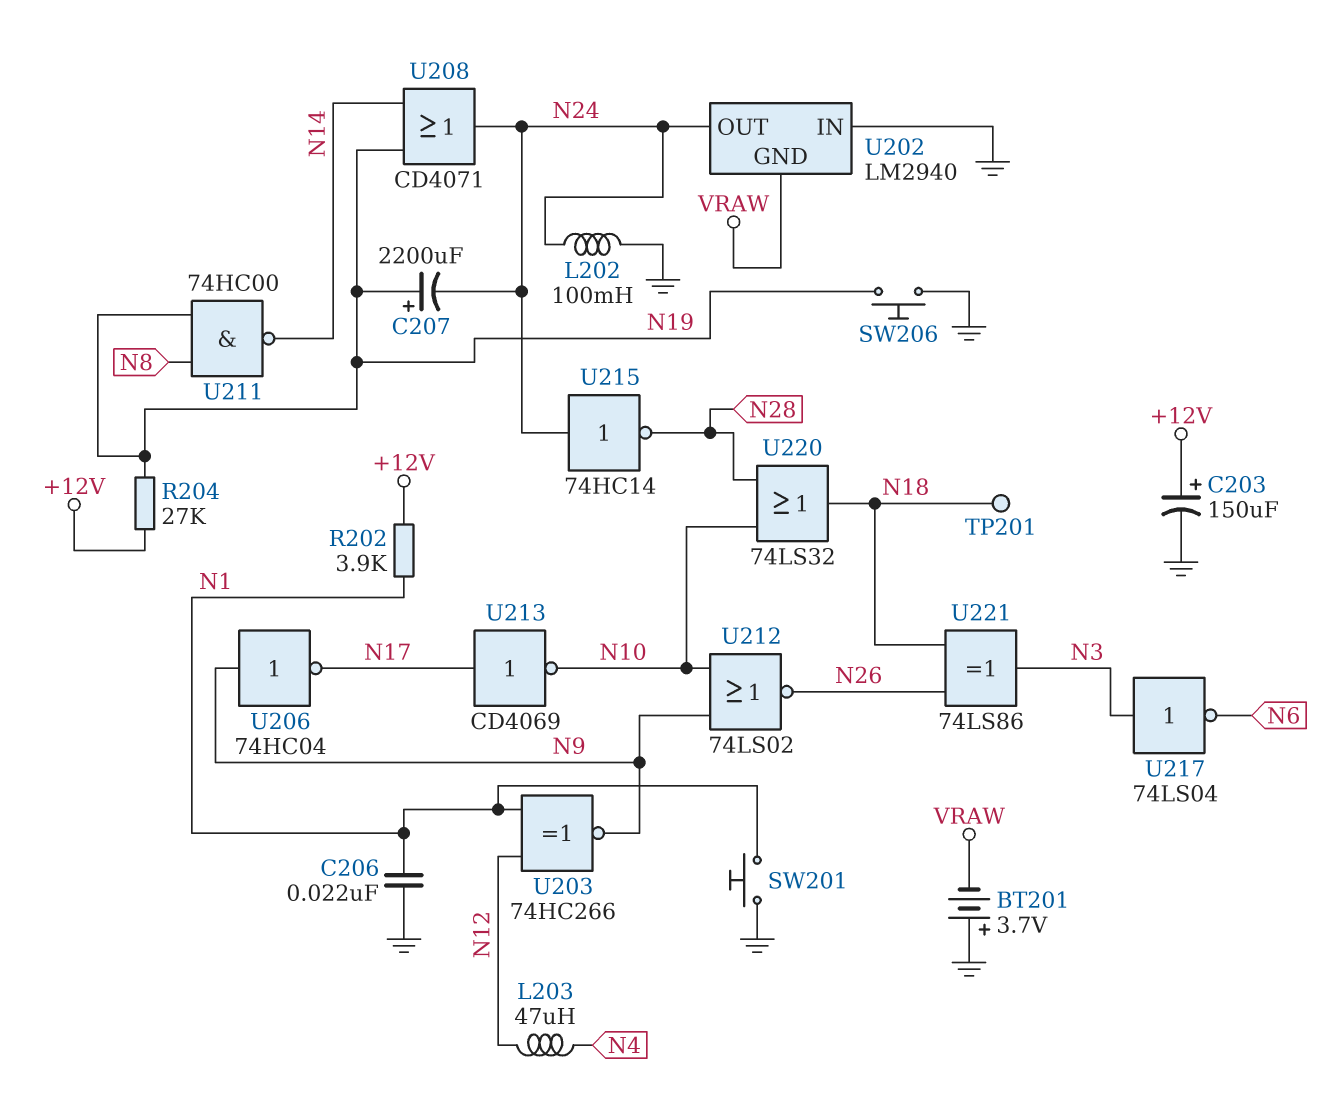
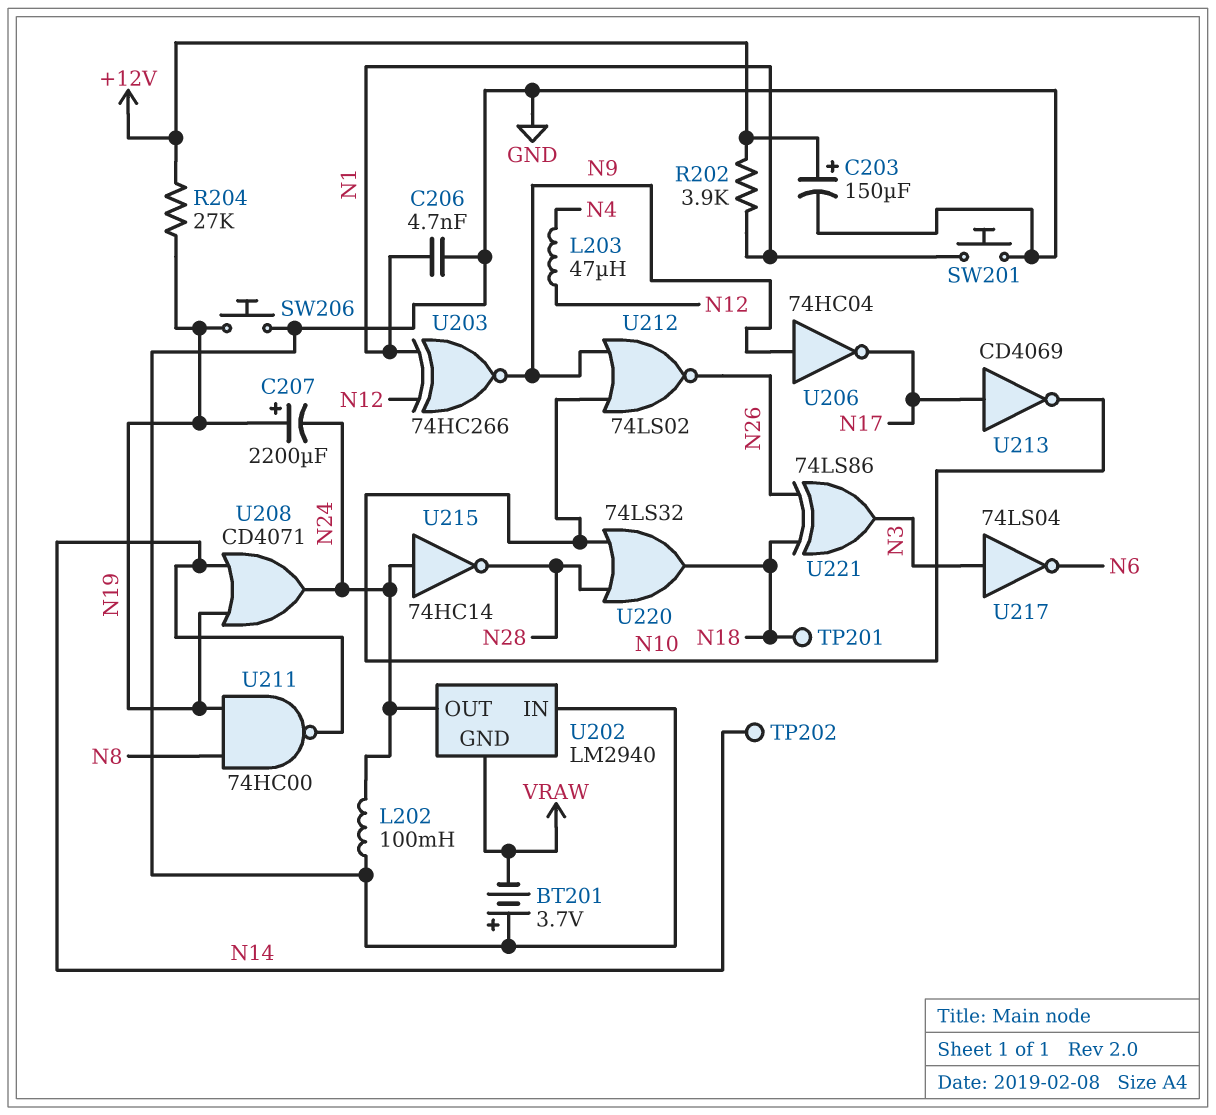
C206: 22nF (GND, N1) -> 4.7nF (GND, N1)
TP202: none -> test point (N14)

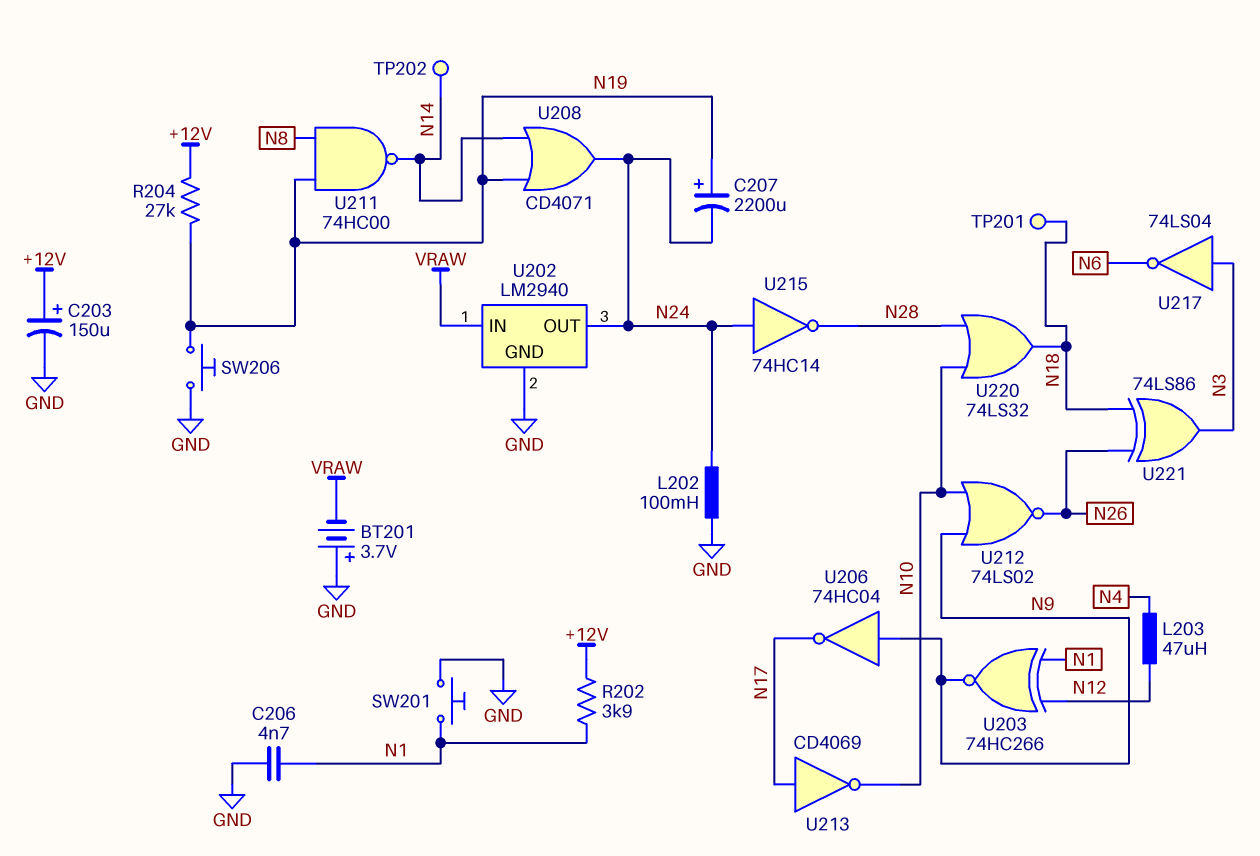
U202 pin GND: VRAW -> GND
U202 pin IN: GND -> VRAW

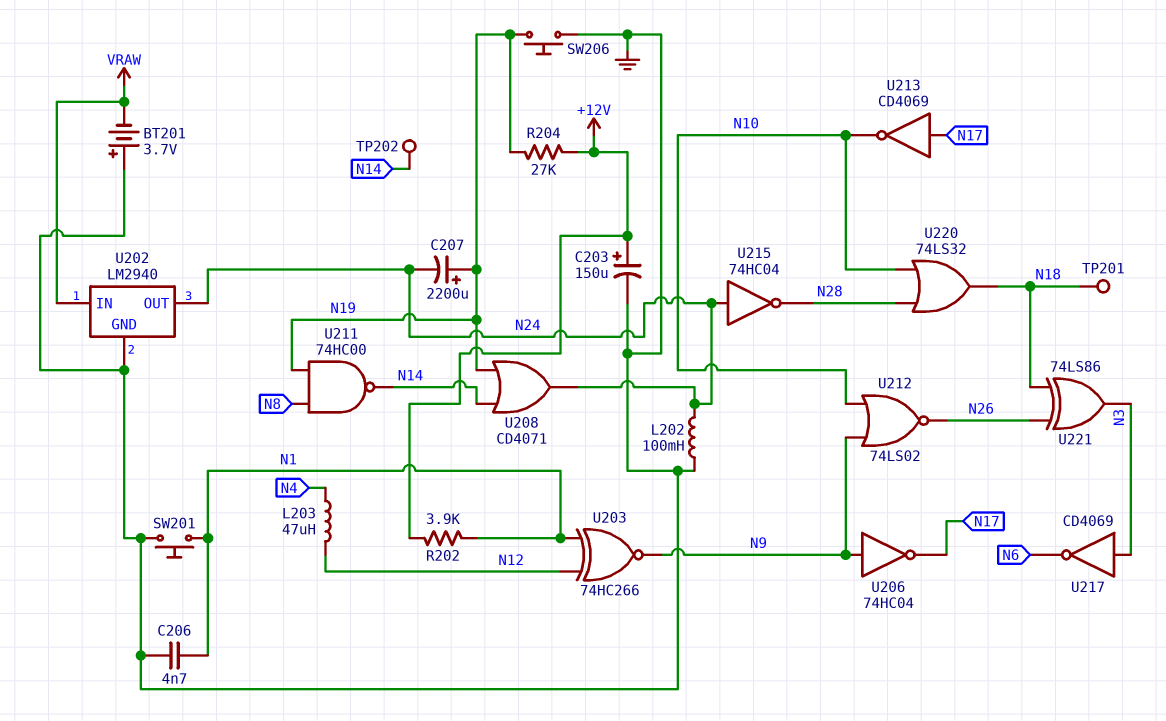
U215: NOT 74HC14 (in N24, out N28) -> NOT 74HC04 (in N24, out N28)
U217: NOT 74LS04 (in N3, out N6) -> NOT CD4069 (in N3, out N6)

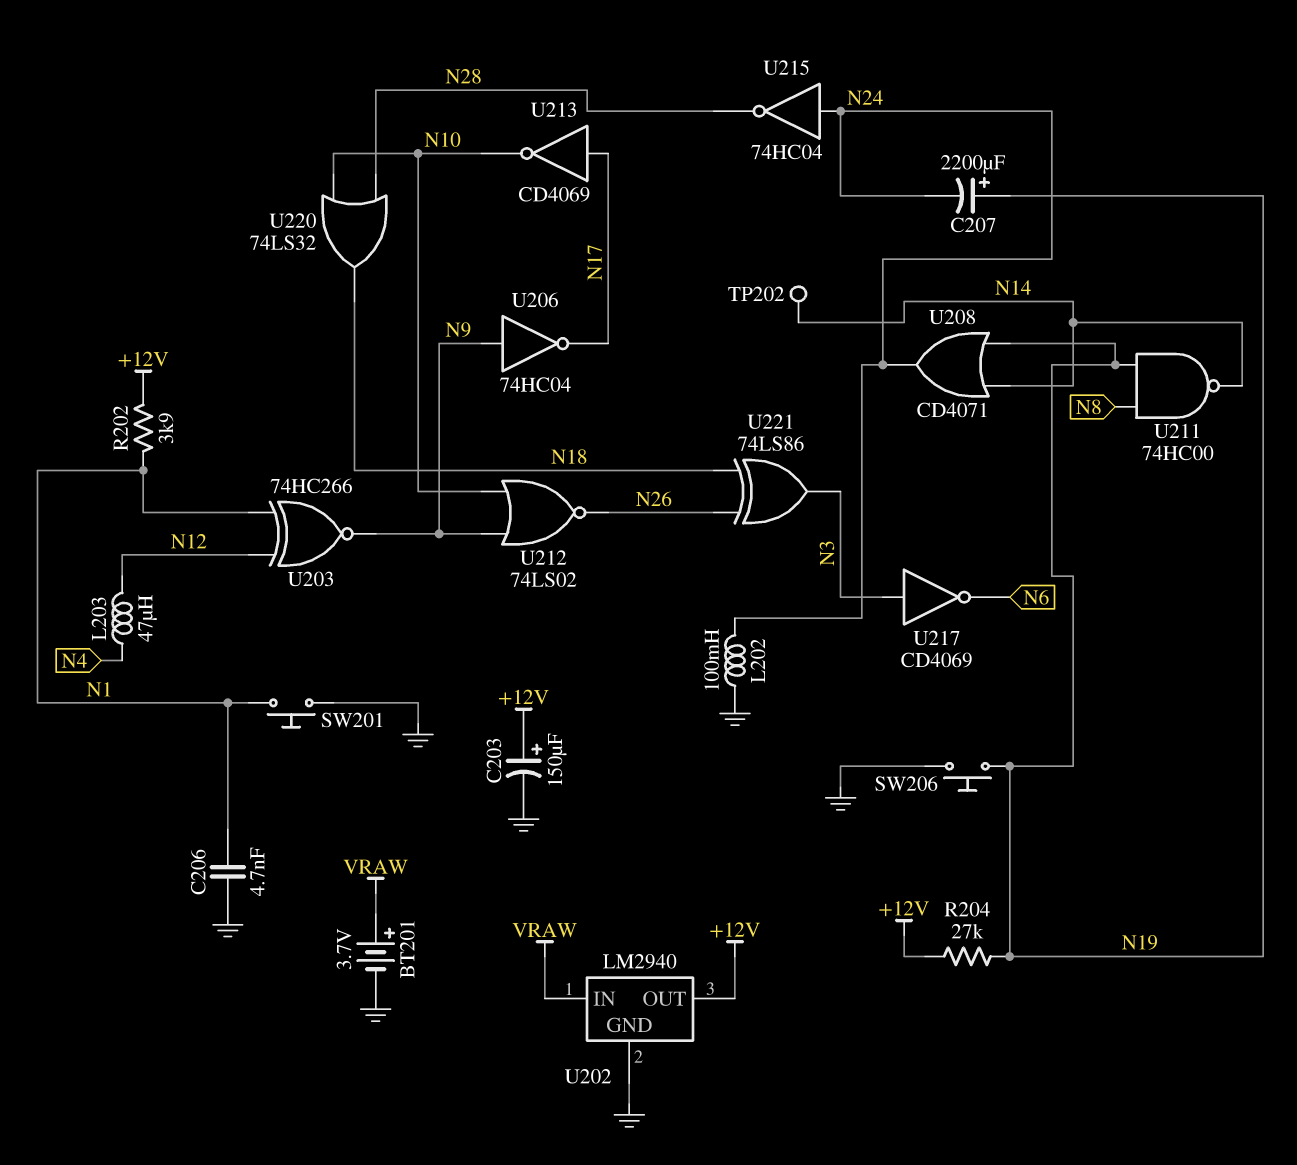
BT201: 3.7V (plus GND, minus VRAW) -> 3.7V (plus VRAW, minus GND)
TP201: test point (N18) -> none
U202 pin OUT: N24 -> +12V

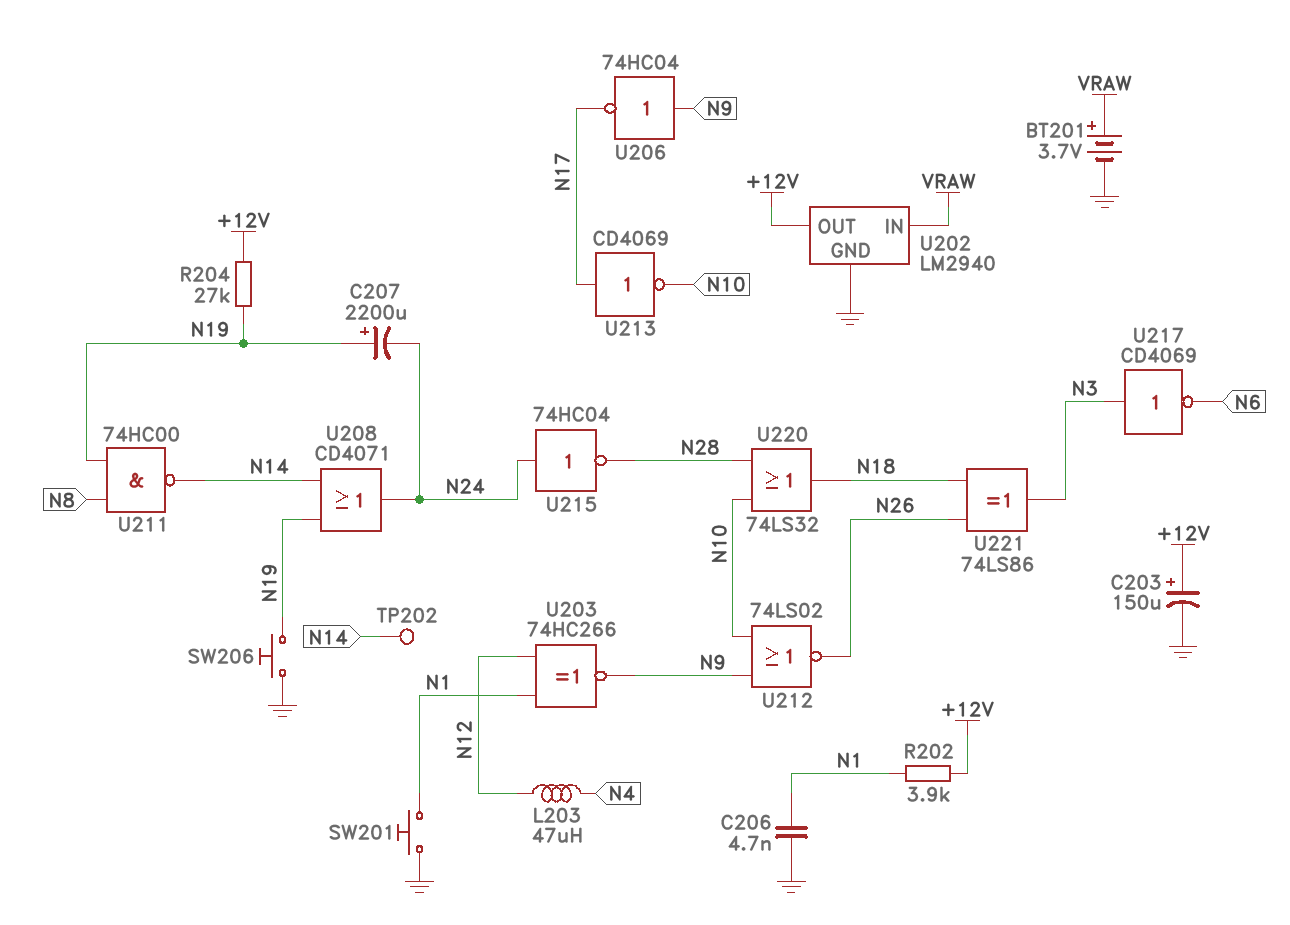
L202: 100mH (GND, N24) -> none

